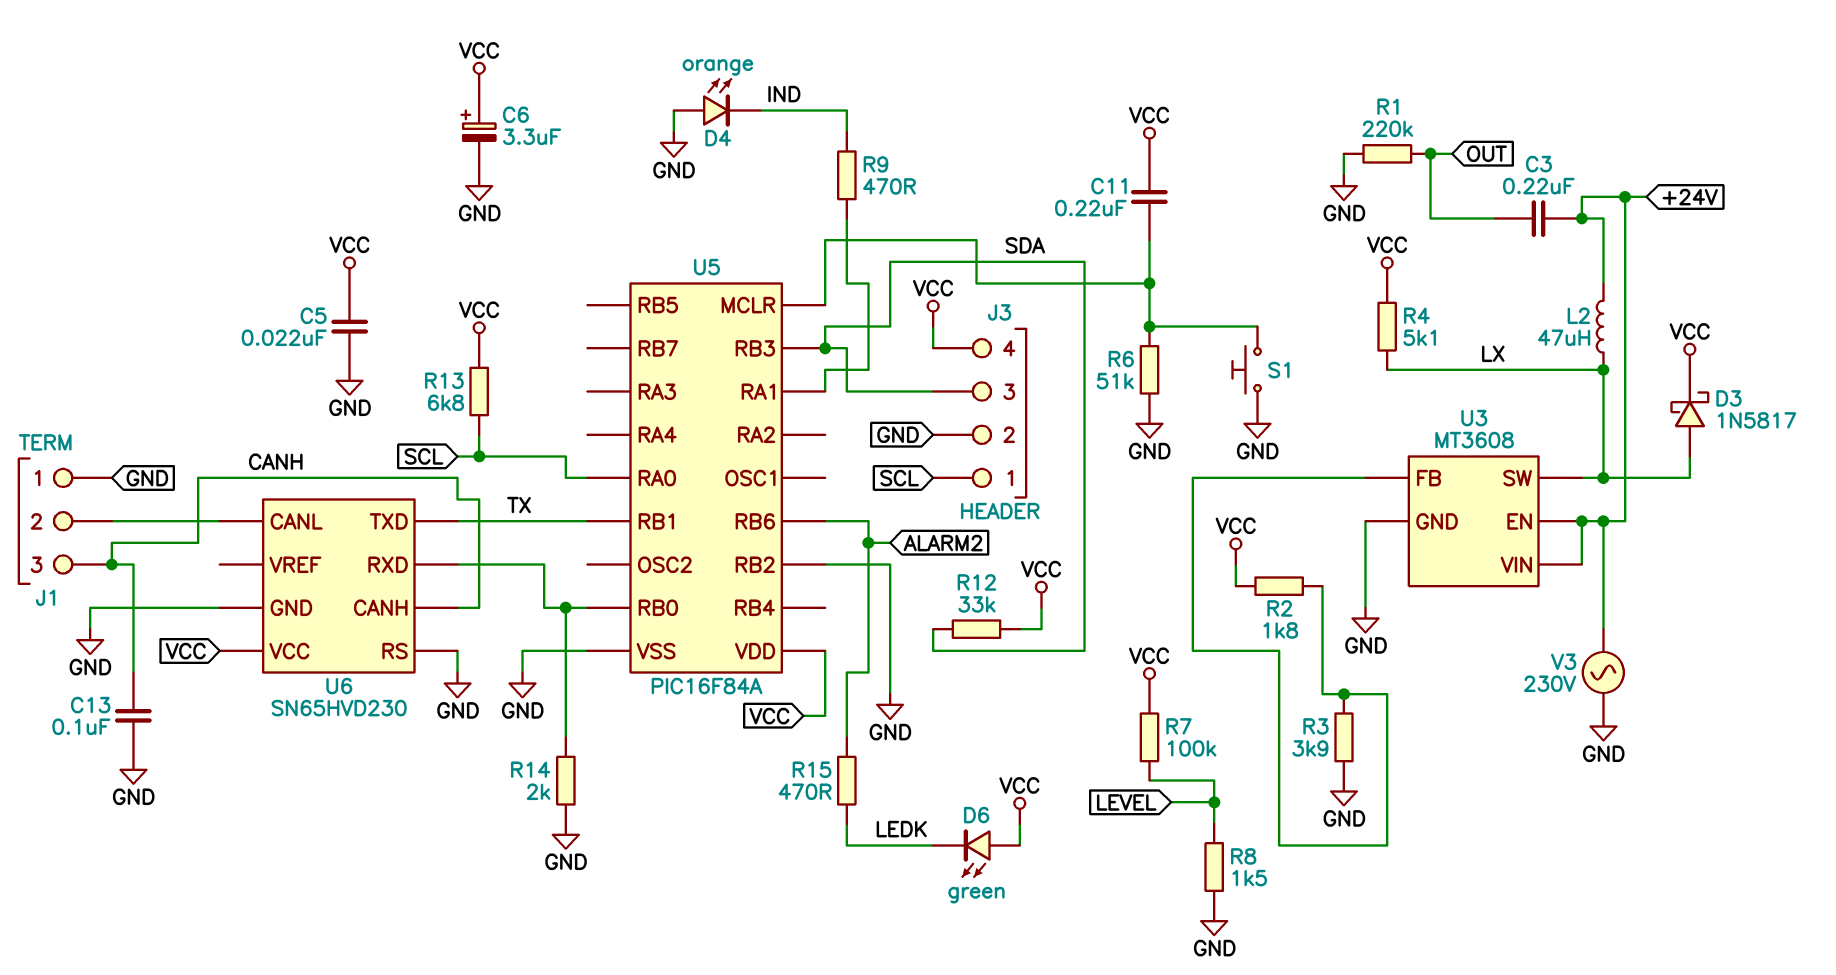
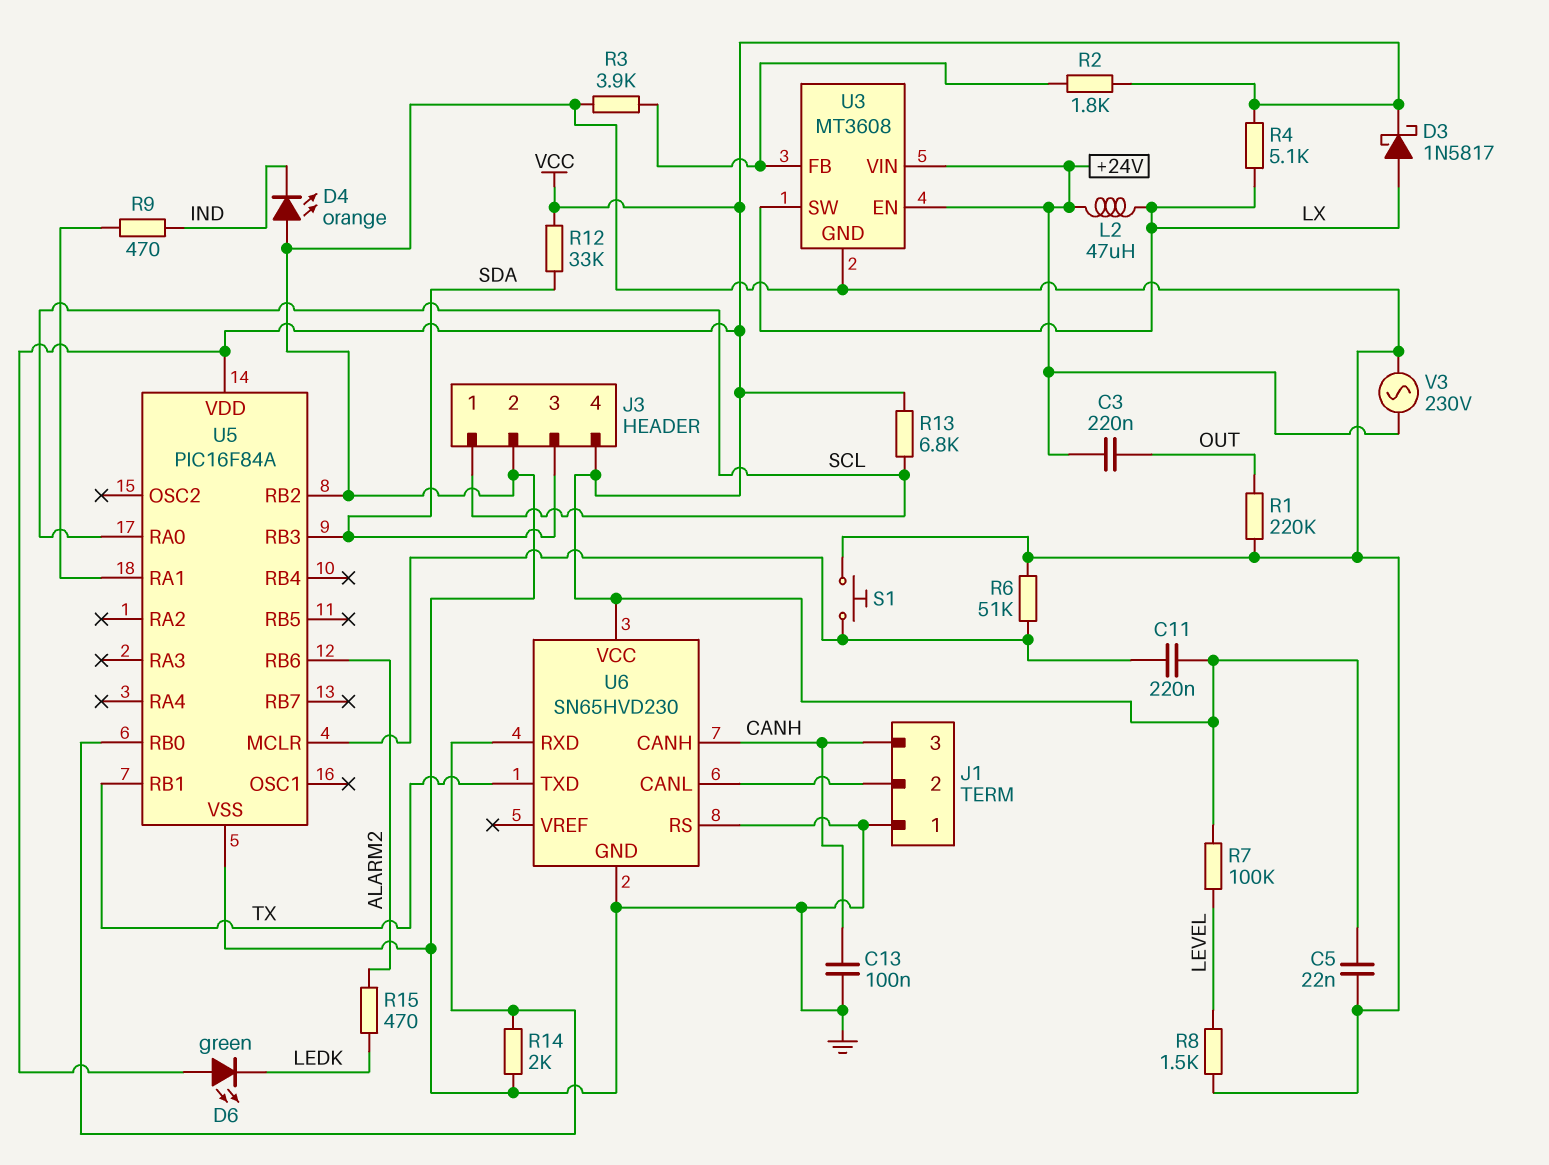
C6: 3.3uF (plus VCC, minus GND) -> none

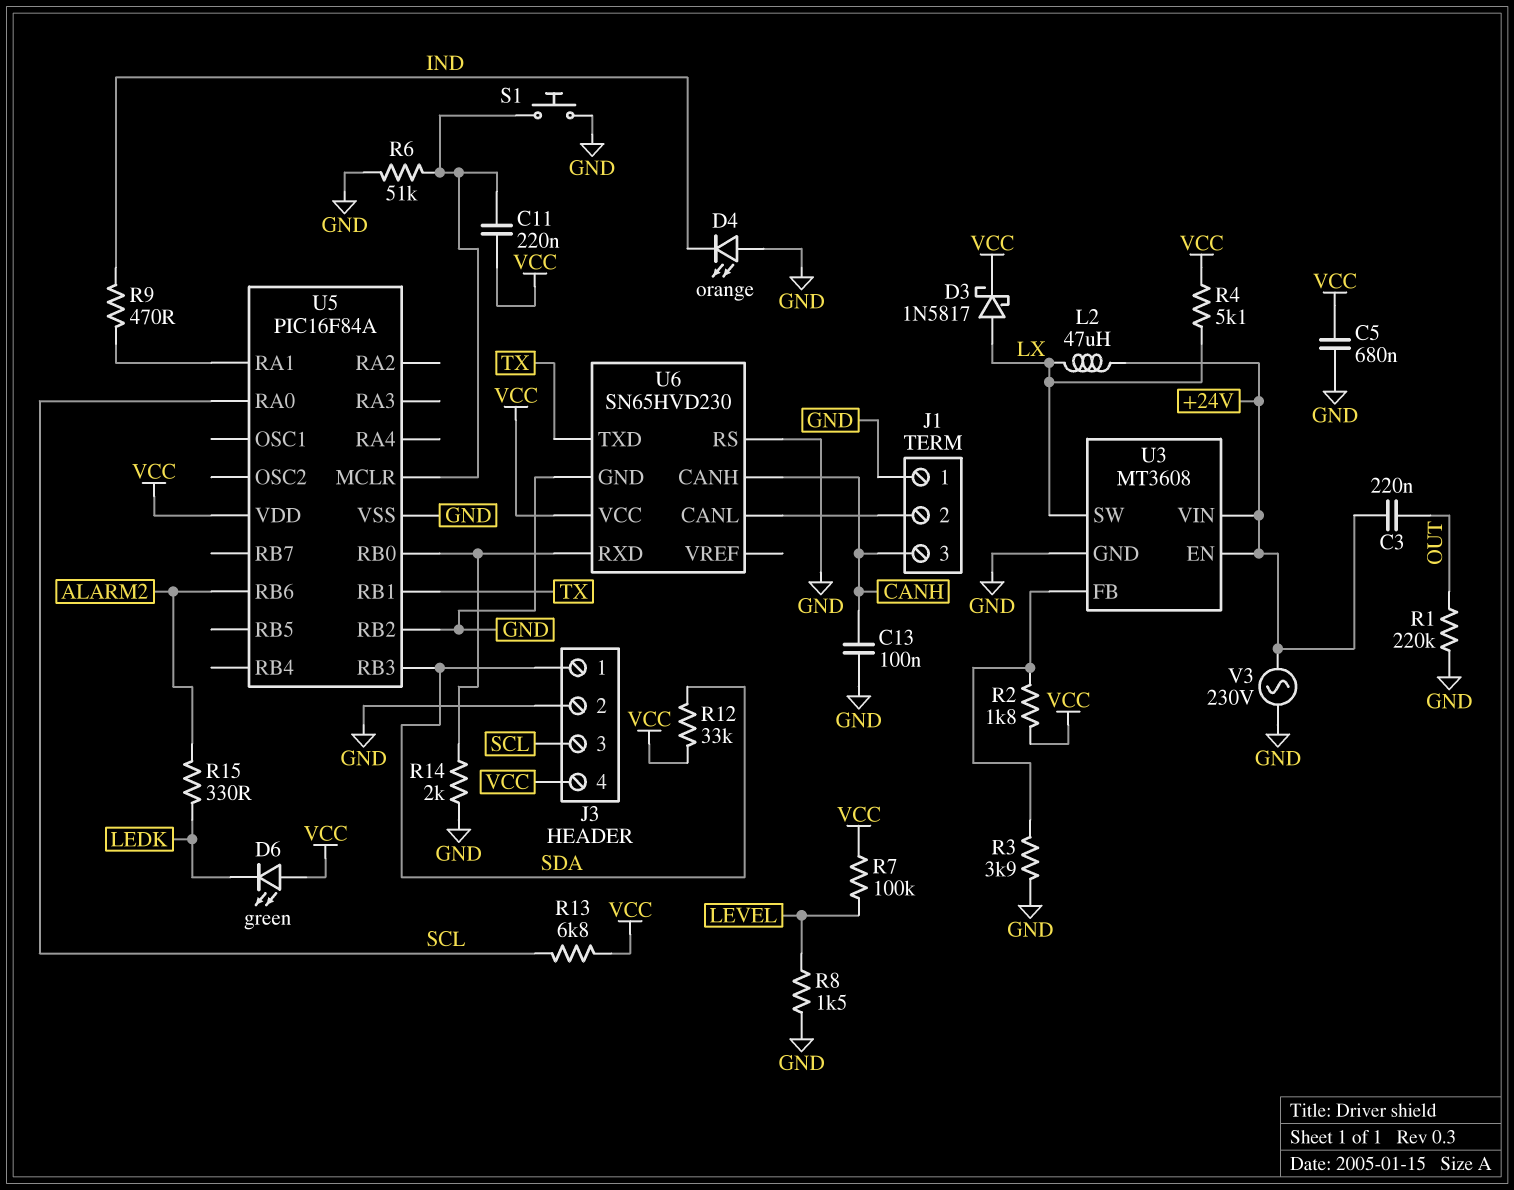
C5: 22nF (GND, VCC) -> 680nF (GND, VCC)
J3 pin 1: SCL -> SDA
J3 pin 3: SDA -> SCL
R15: 470 (ALARM2, LEDK) -> 330 (ALARM2, LEDK)

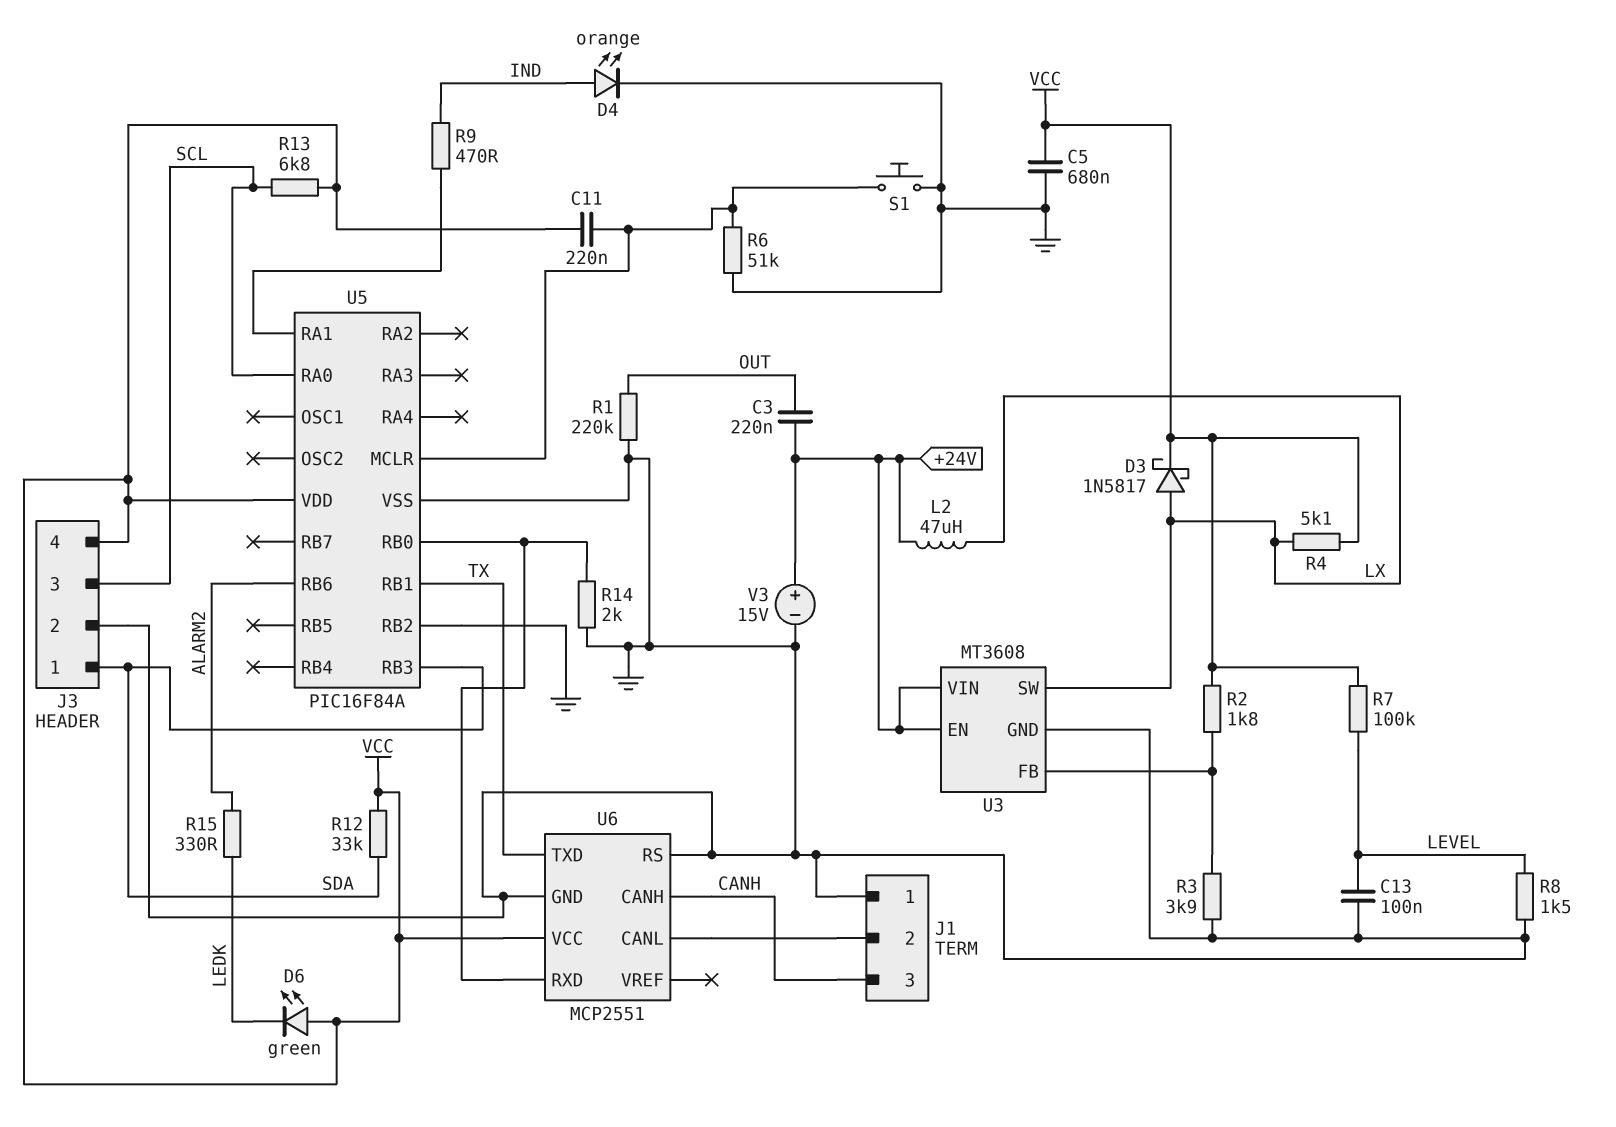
C13: 100nF (CANH, GND) -> 100nF (GND, LEVEL)
D4: LED orange (A GND, K IND) -> LED orange (A IND, K GND)
U6: SN65HVD230 -> MCP2551
V3: AC 230V (+24V, GND) -> 15V (plus +24V, minus GND)

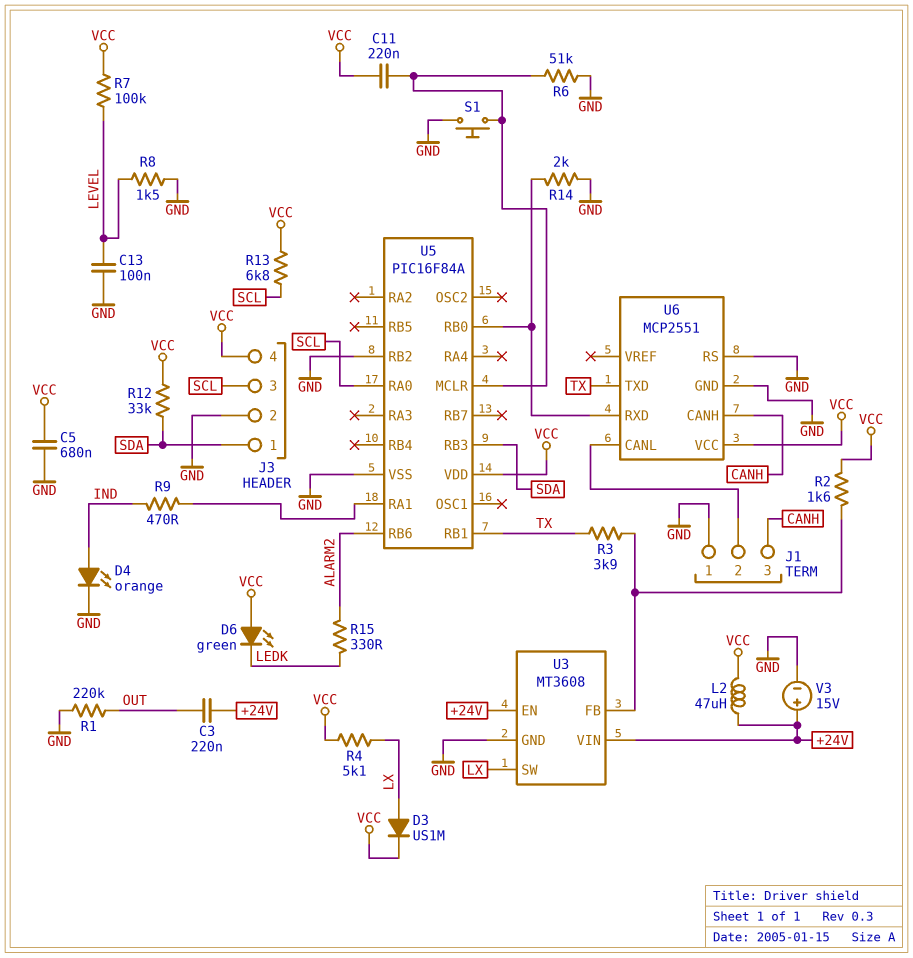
D3: schottky 1N5817 (A LX, K VCC) -> diode US1M (A LX, K VCC)
L2: 47uH (+24V, LX) -> 47uH (+24V, VCC)
R2: 1.8k (U3/FB, VCC) -> 1.6k (U3/FB, VCC)
R3: 3.9k (GND, U3/FB) -> 3.9k (TX, U3/FB)

